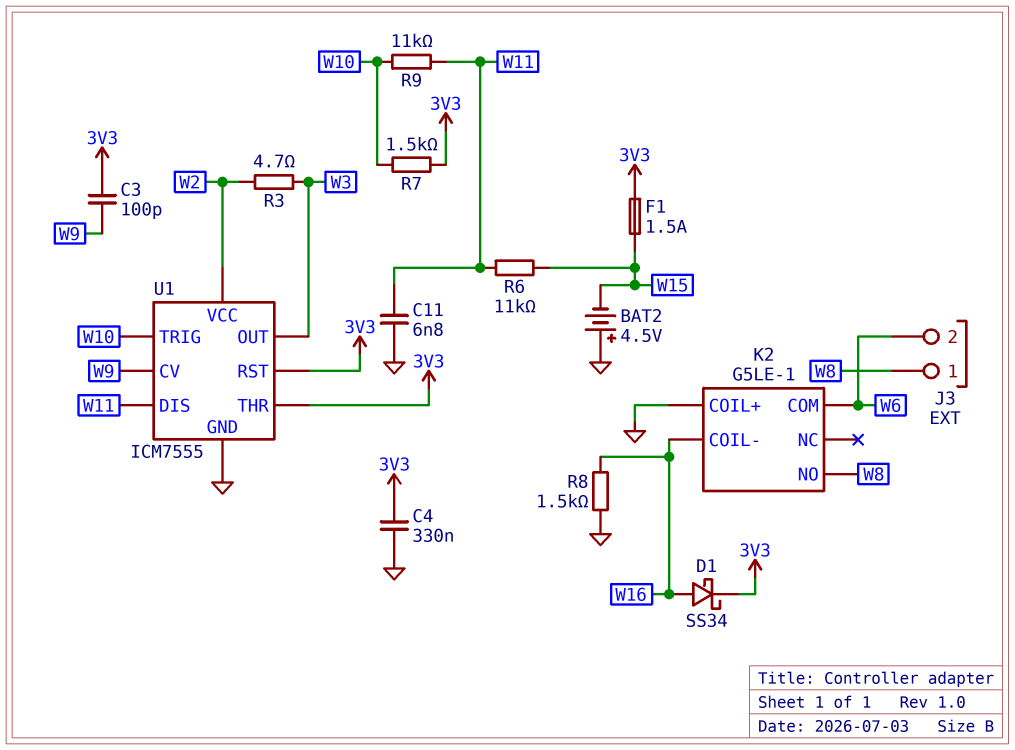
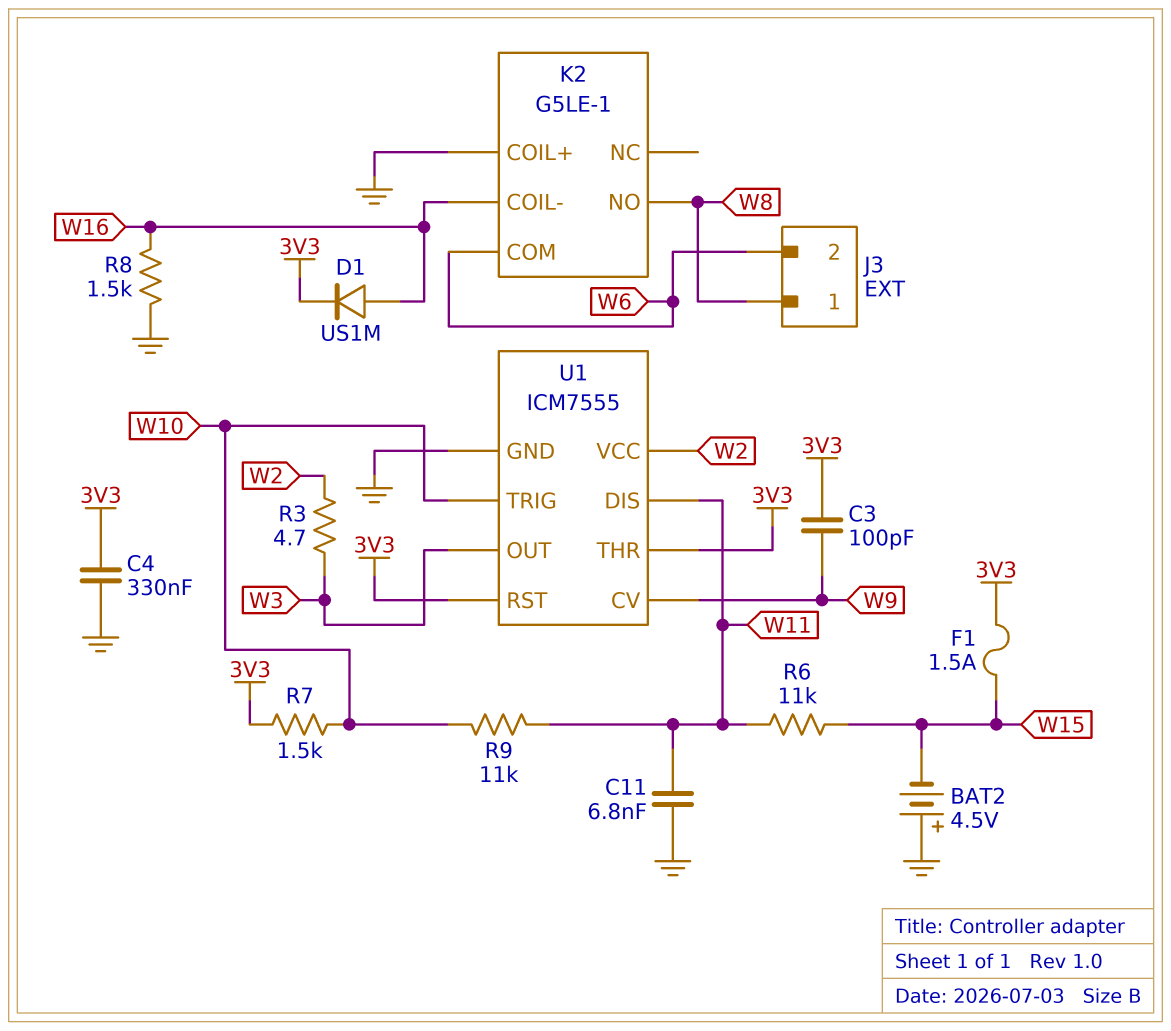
D1: schottky SS34 (A W16, K 3V3) -> diode US1M (A W16, K 3V3)

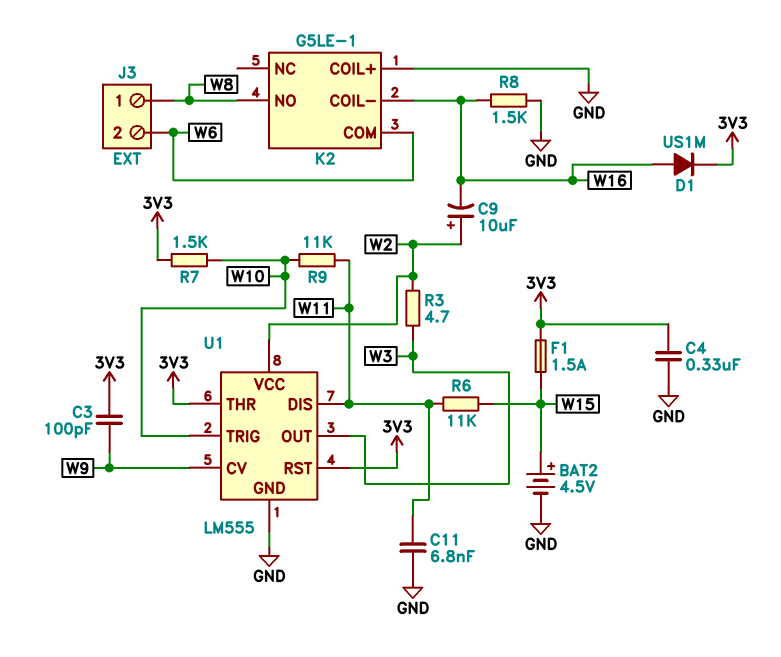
BAT2: 4.5V (plus GND, minus W15) -> 4.5V (plus W15, minus GND)
C9: none -> 10uF (plus W2, minus W16)
U1: ICM7555 -> LM555

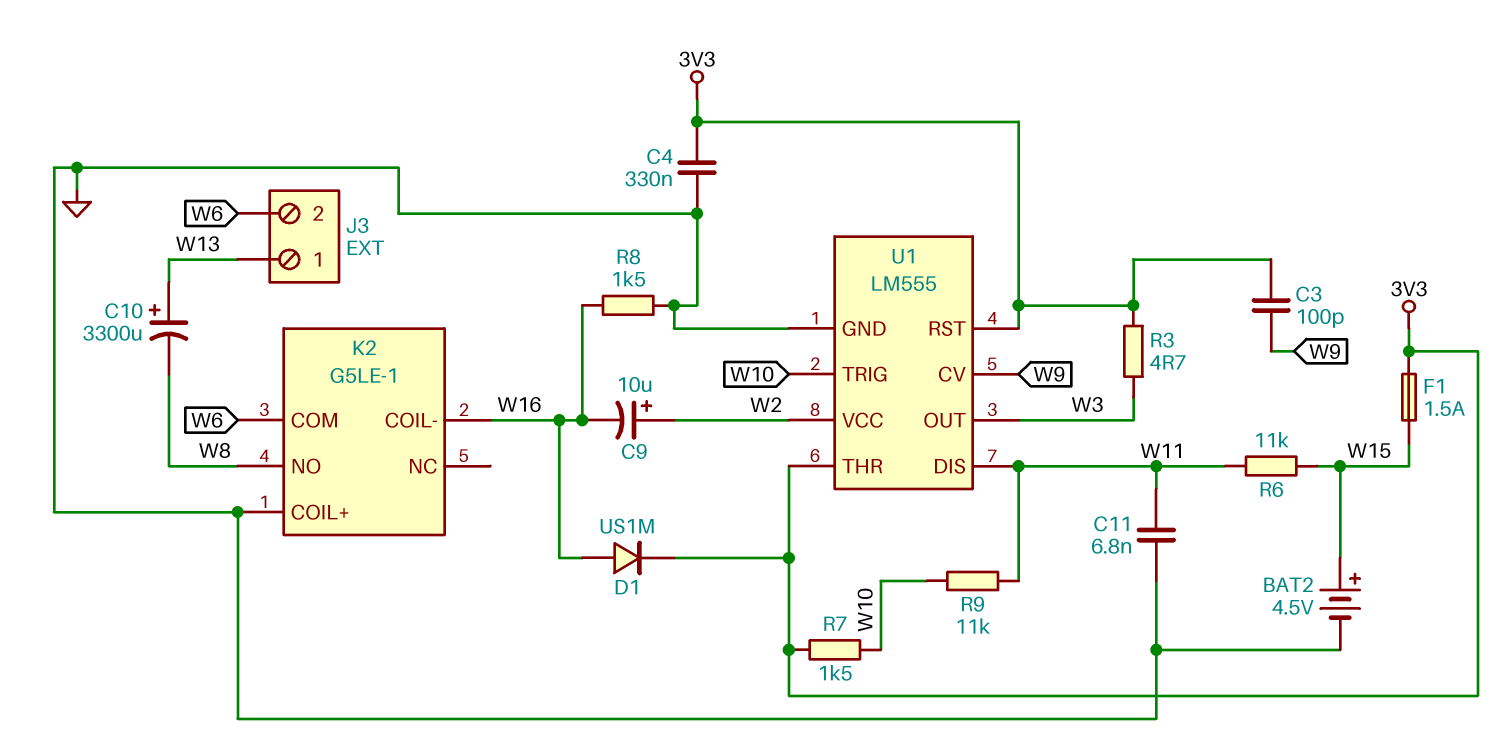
C10: none -> 3300uF (plus W13, minus W8)
J3 pin 1: W8 -> W13
R3: 4.7 (W2, W3) -> 4.7 (3V3, W3)

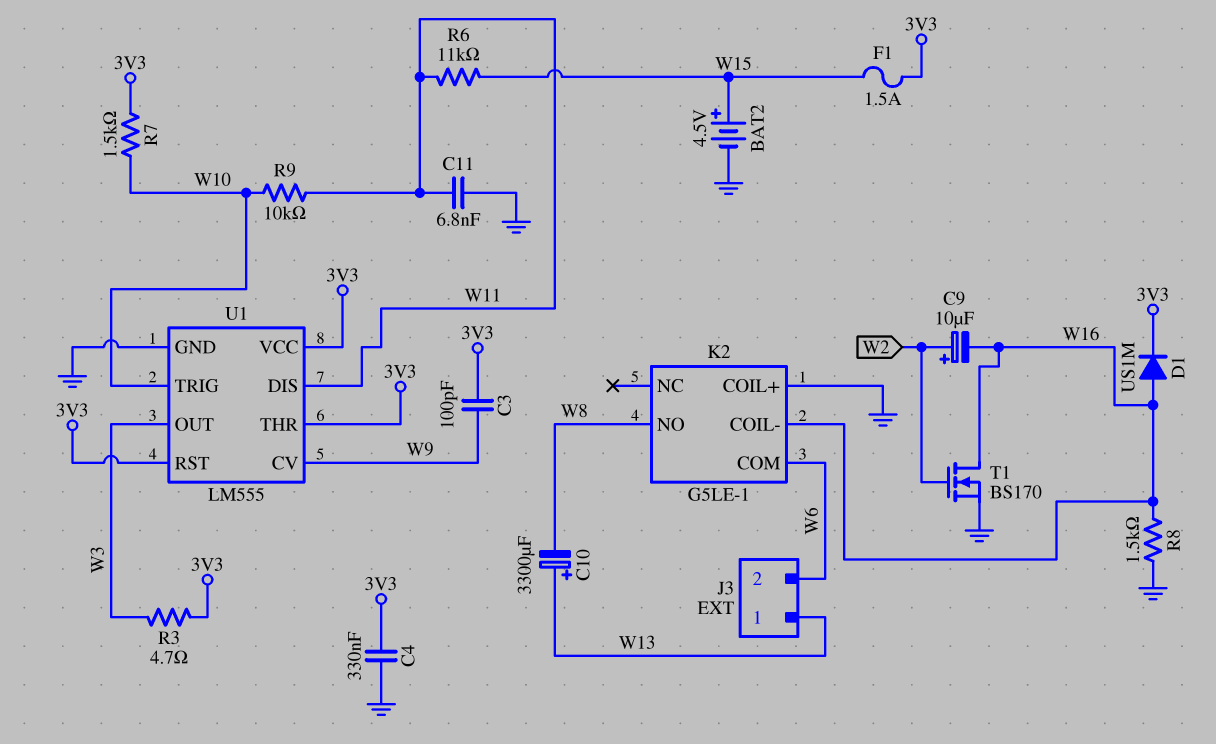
R9: 11k (W10, W11) -> 10k (W10, W11)
T1: none -> NMOS BS170 (G W2, D W16, S GND)
U1 pin VCC: W2 -> 3V3

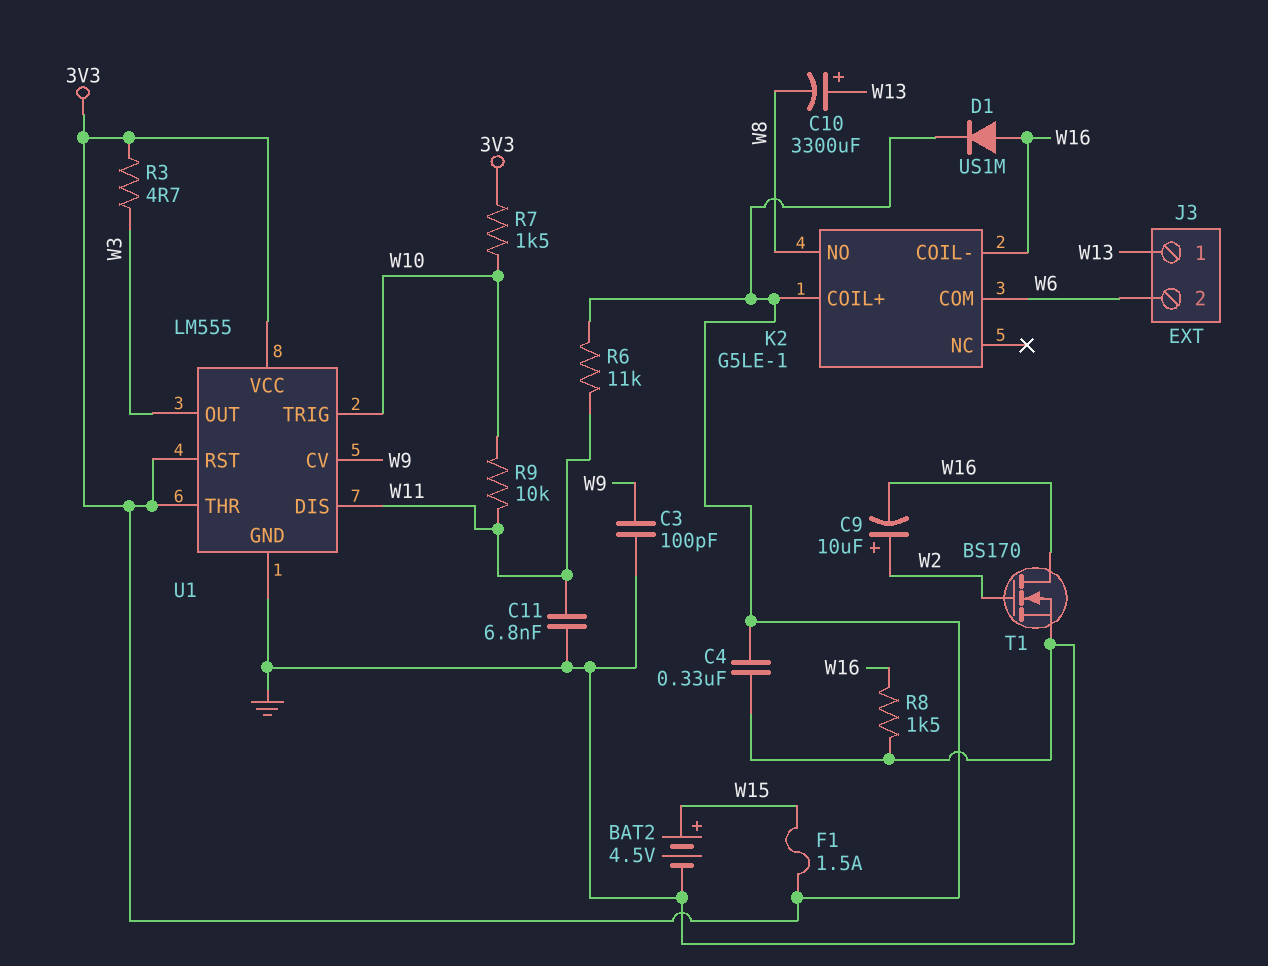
C3: 100pF (3V3, W9) -> 100pF (GND, W9)
K2 pin COIL+: GND -> 3V3
R6: 11k (W11, W15) -> 11k (3V3, W11)

